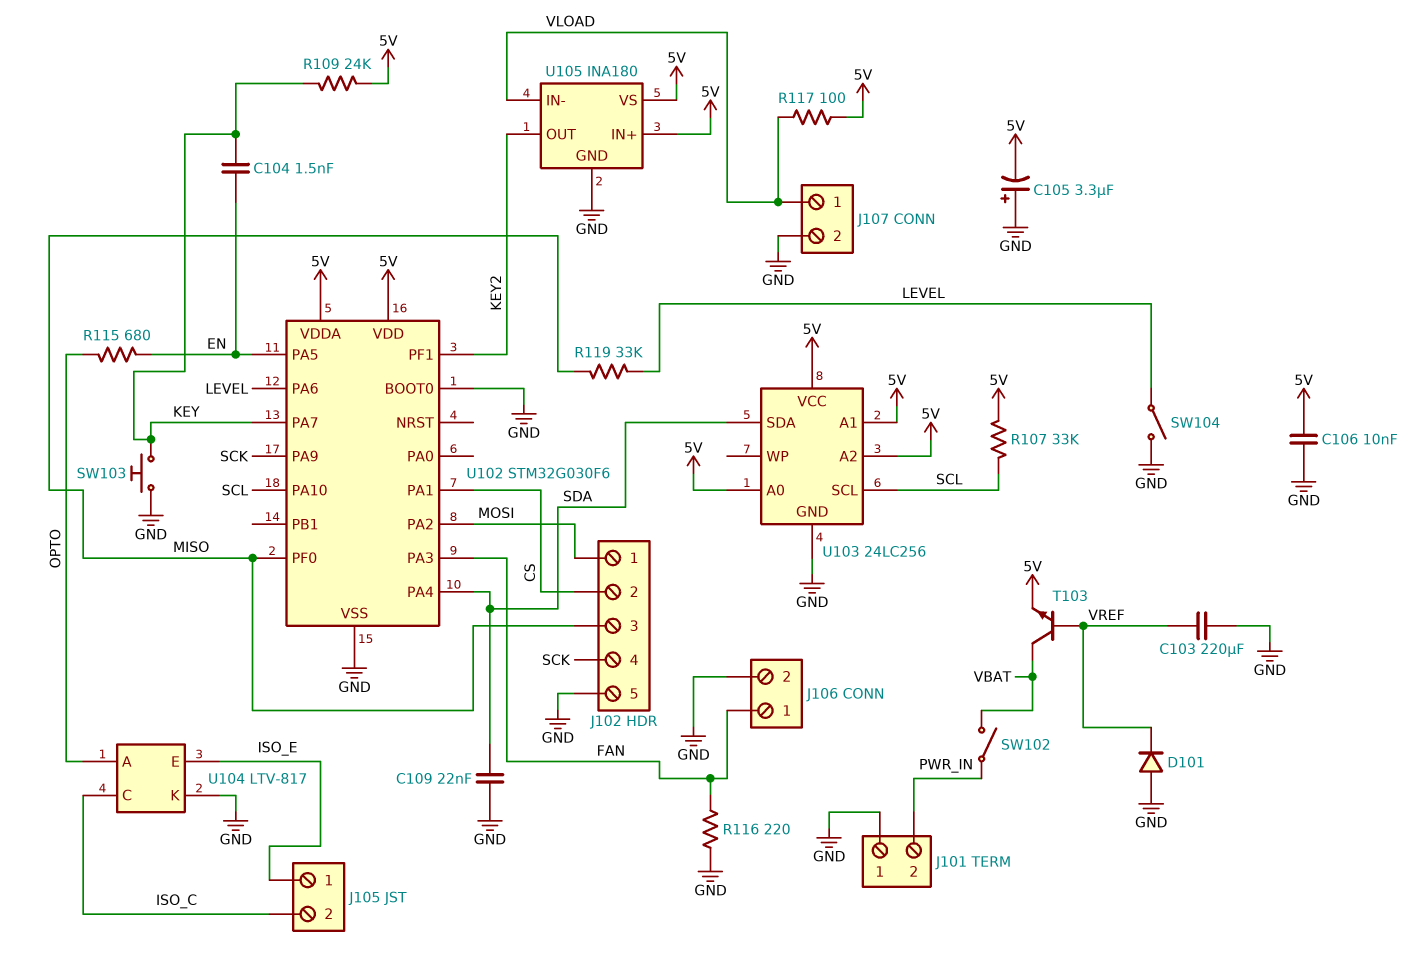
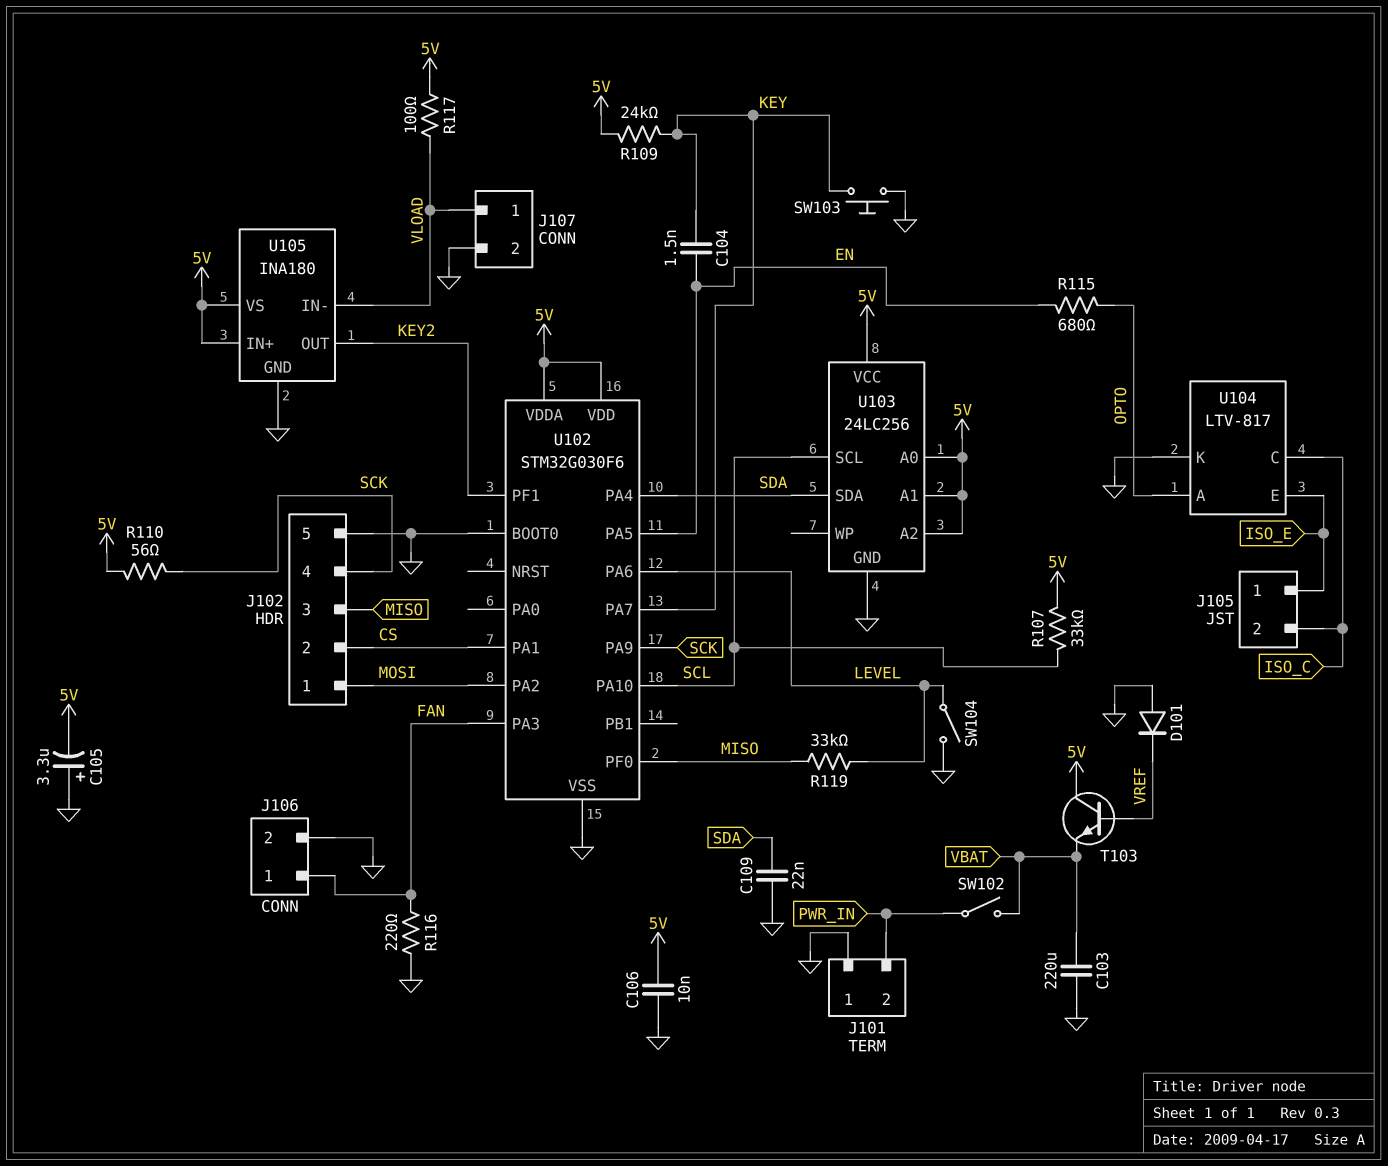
C103: 220uF (GND, VREF) -> 220uF (GND, VBAT)
R110: none -> 56 (5V, SCK)
T103: NPN (B VREF, C VBAT, E 5V) -> NPN (B VREF, C 5V, E VBAT)

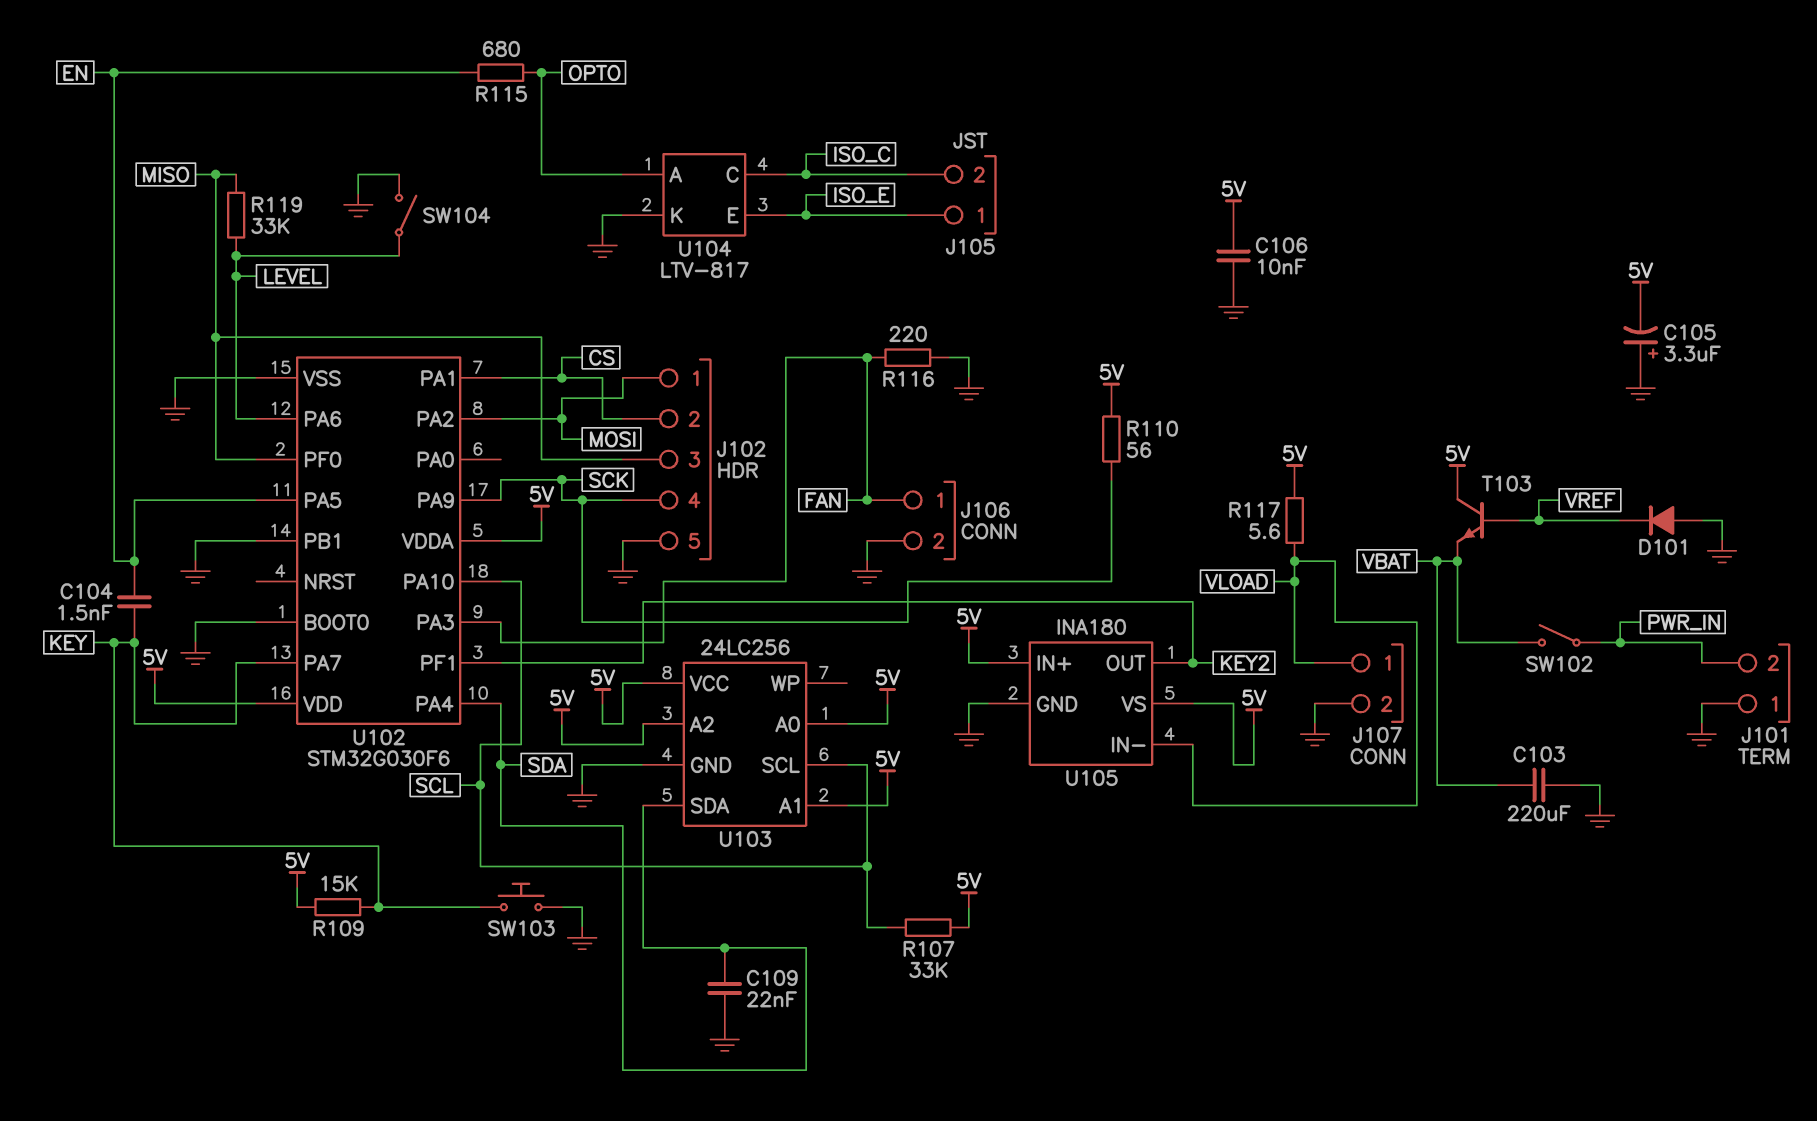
R109: 24k (5V, KEY) -> 15k (5V, KEY)
R117: 100 (5V, VLOAD) -> 5.6 (5V, VLOAD)
U102 pin PB1: none -> GND

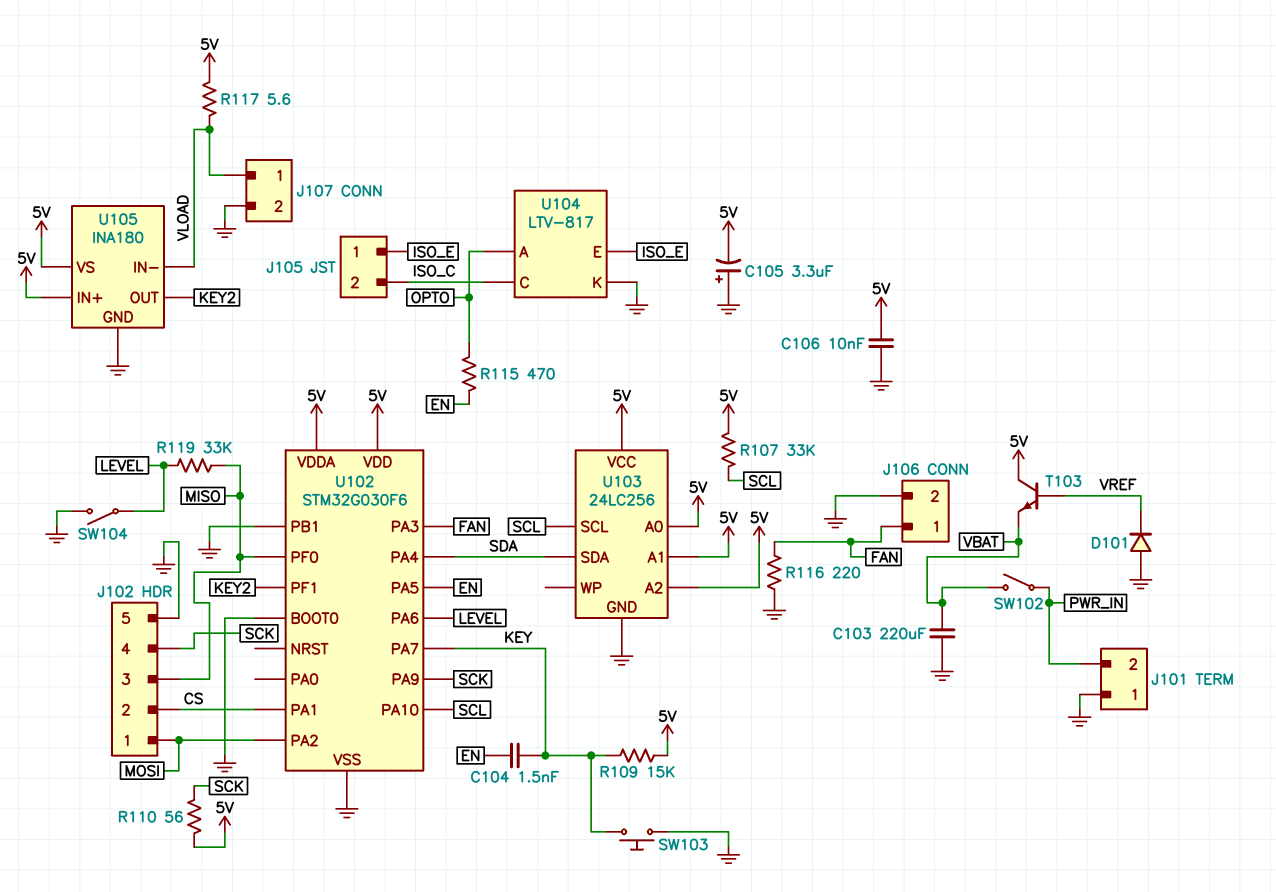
C109: 22nF (GND, SDA) -> none
R115: 680 (EN, OPTO) -> 470 (EN, OPTO)

